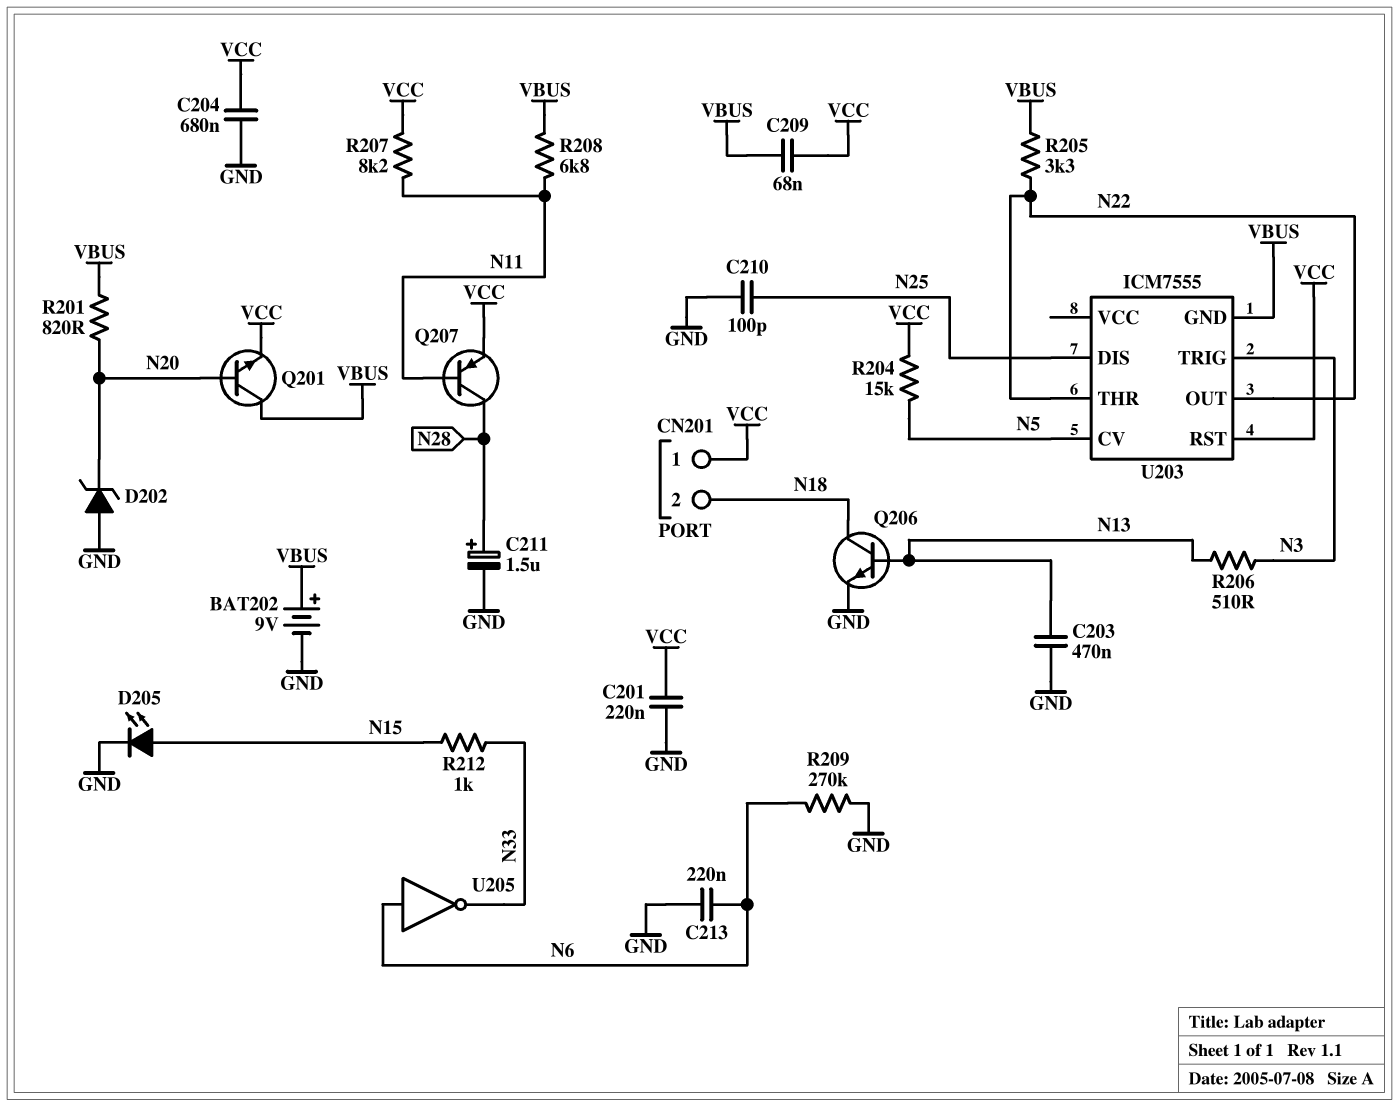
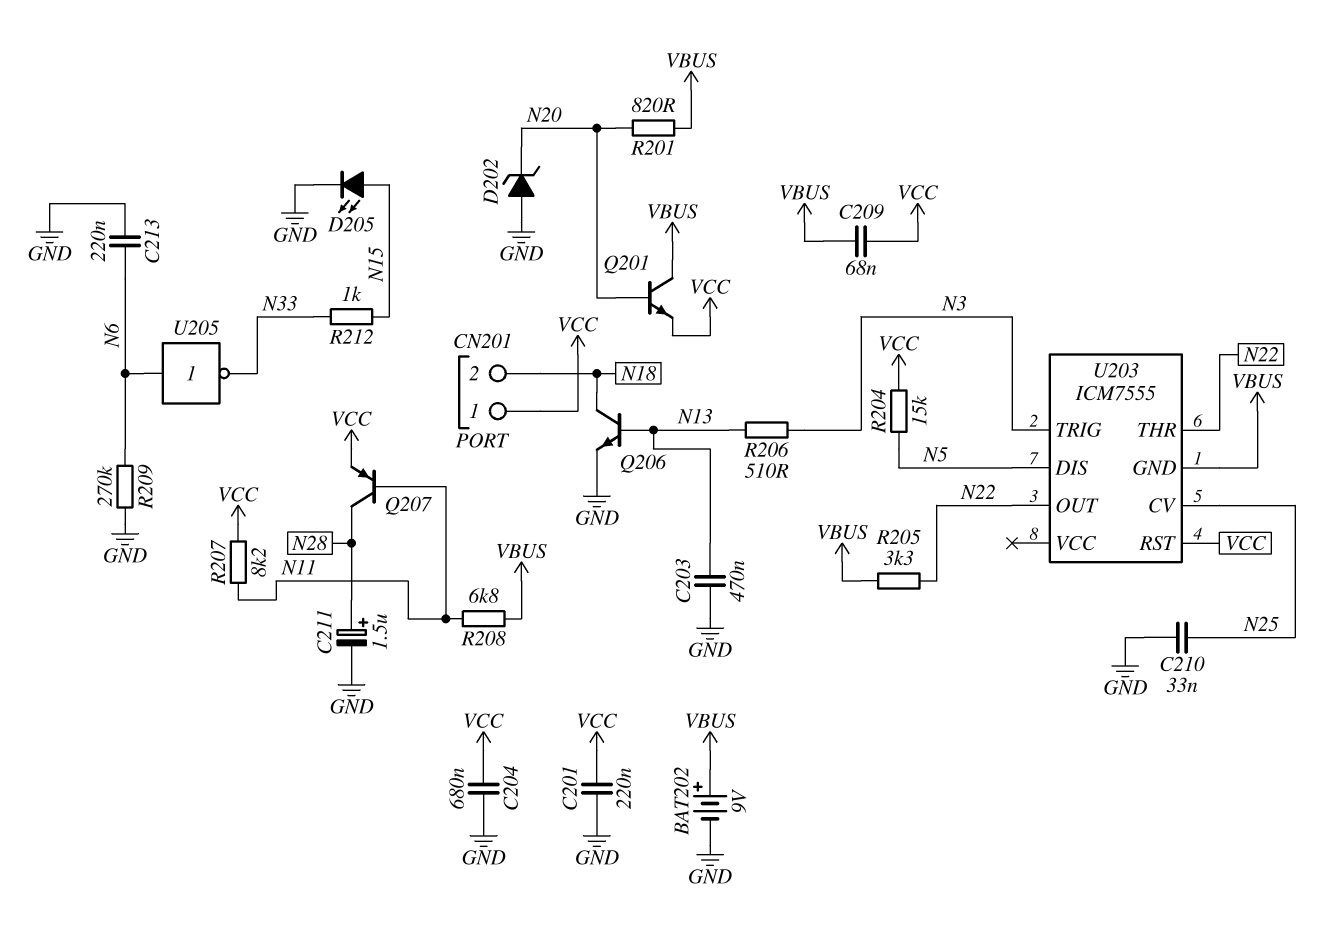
C210: 100pF (GND, N25) -> 33nF (GND, N25)
U203 pin CV: N5 -> N25
U203 pin DIS: N25 -> N5

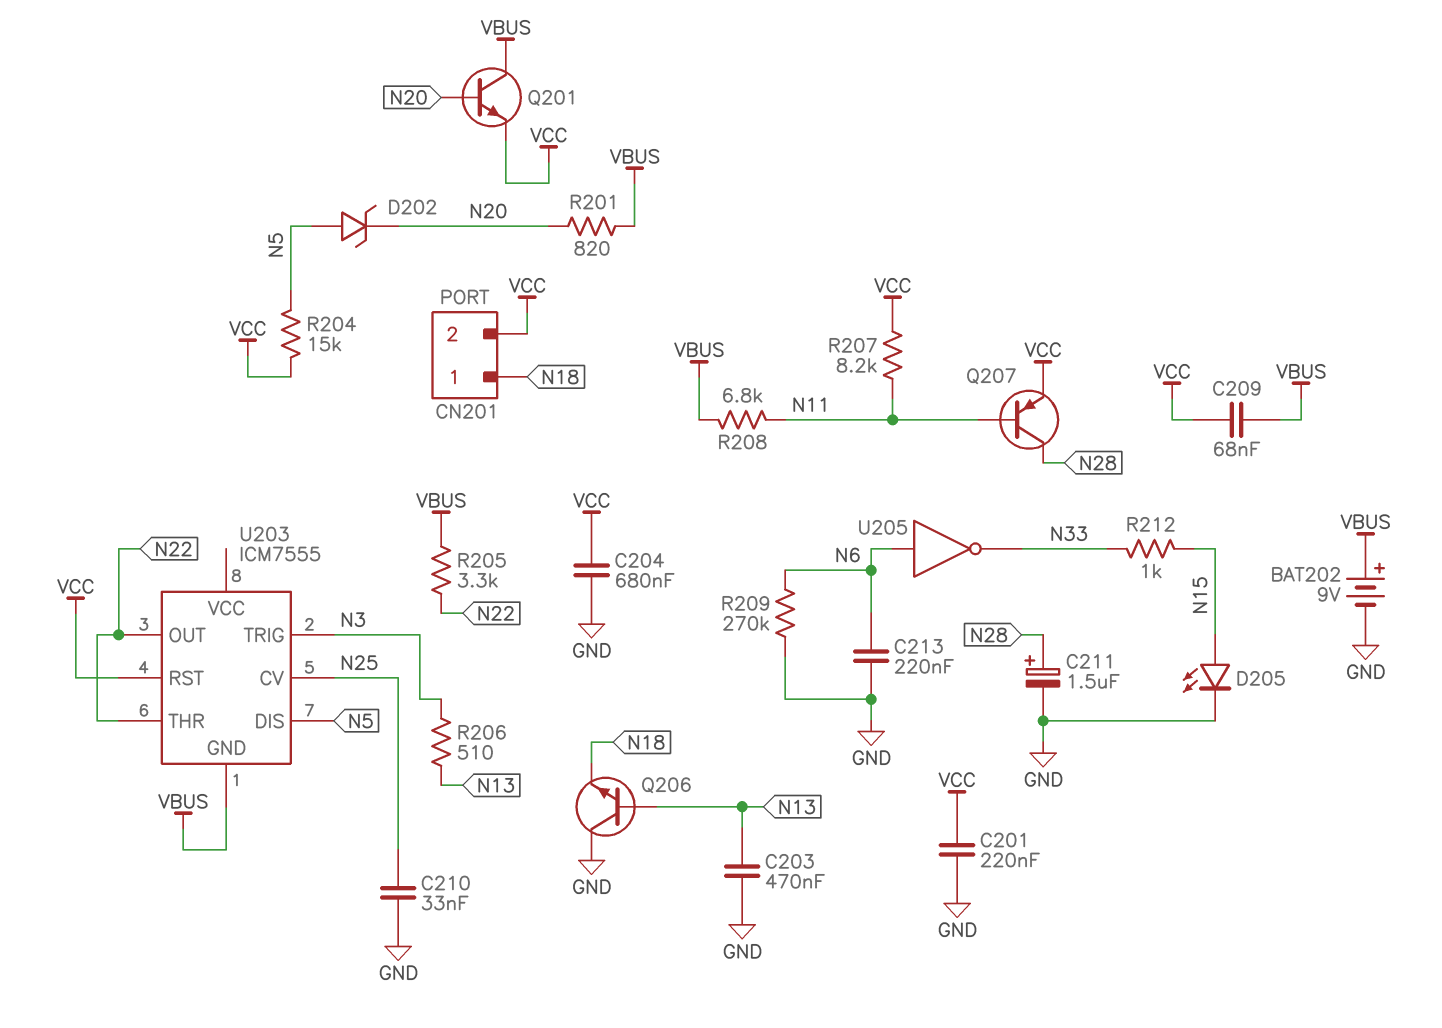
CN201 pin 1: VCC -> N18
CN201 pin 2: N18 -> VCC
D202: zener (A GND, K N20) -> zener (A N5, K N20)
Q206: NPN (B N13, C N18, E GND) -> NPN (B N13, C GND, E N18)

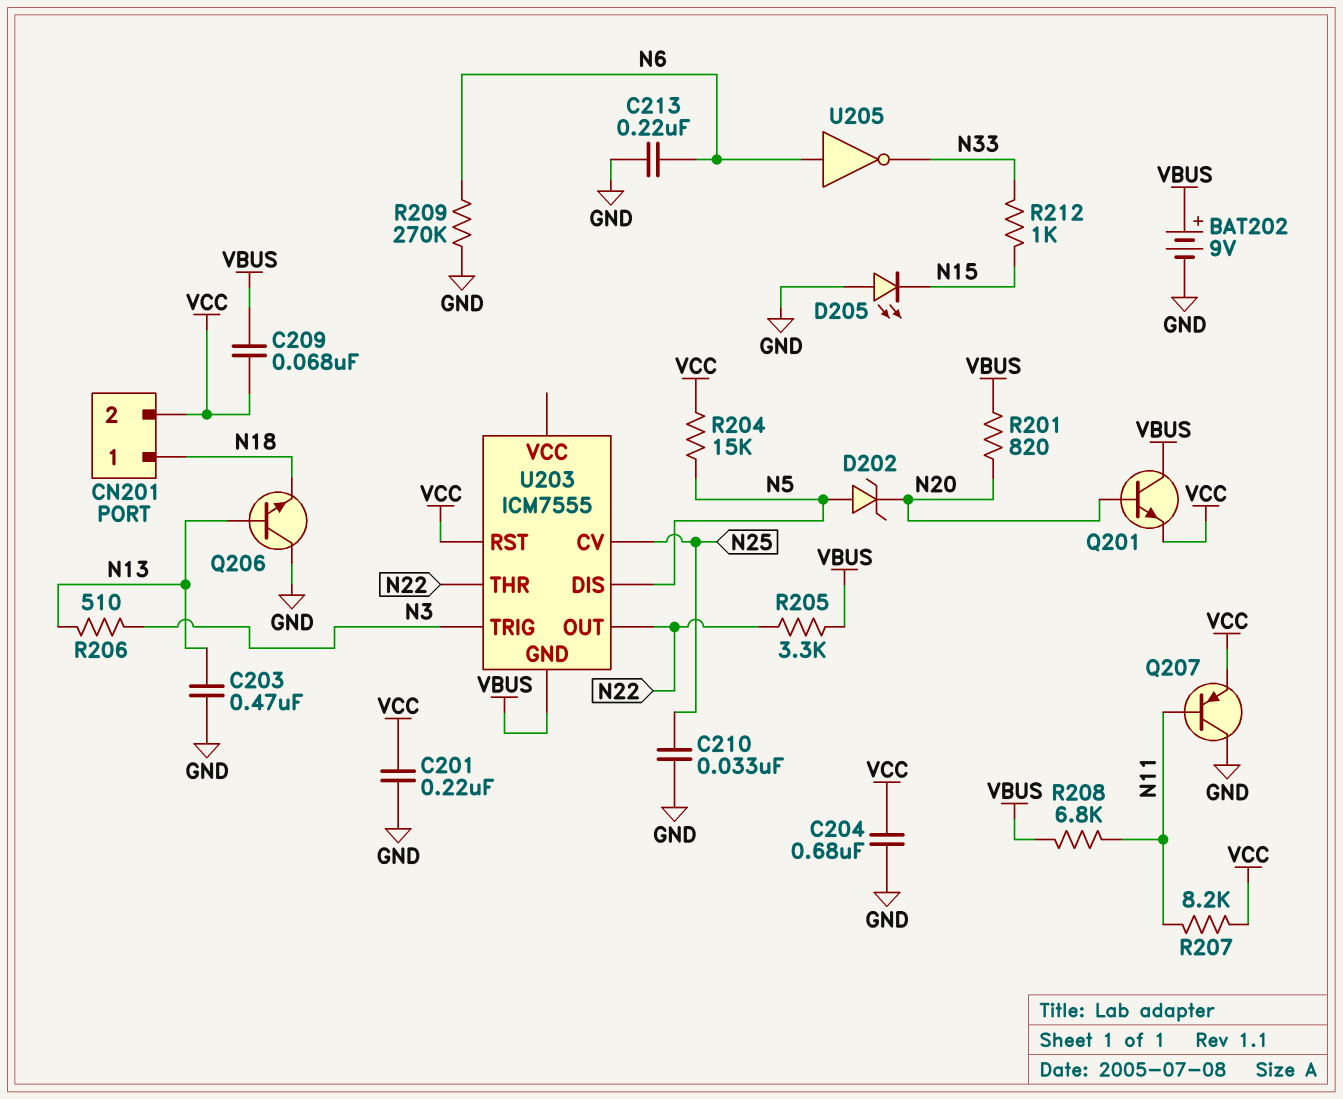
C211: 1.5uF (plus N28, minus GND) -> none
D205: LED (A N15, K GND) -> LED (A GND, K N15)
Q207: PNP (B N11, C N28, E VCC) -> PNP (B N11, C GND, E VCC)

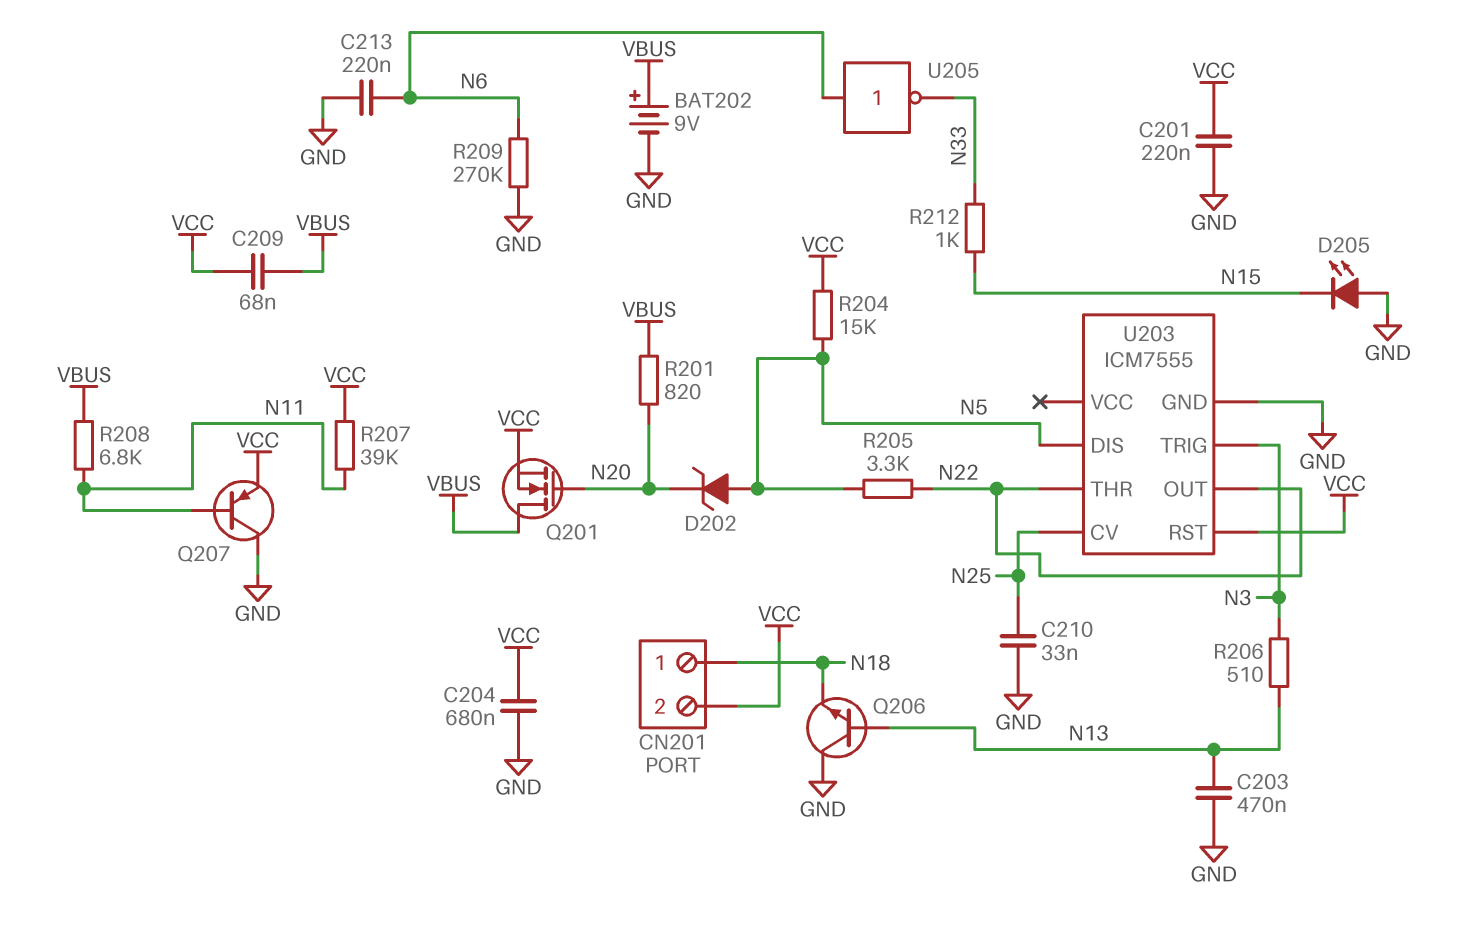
Q201: NPN (B N20, C VBUS, E VCC) -> NMOS (G N20, D VBUS, S VCC)
R205: 3.3k (N22, VBUS) -> 3.3k (N5, N22)
R207: 8.2k (N11, VCC) -> 39k (N11, VCC)
U203 pin GND: VBUS -> GND

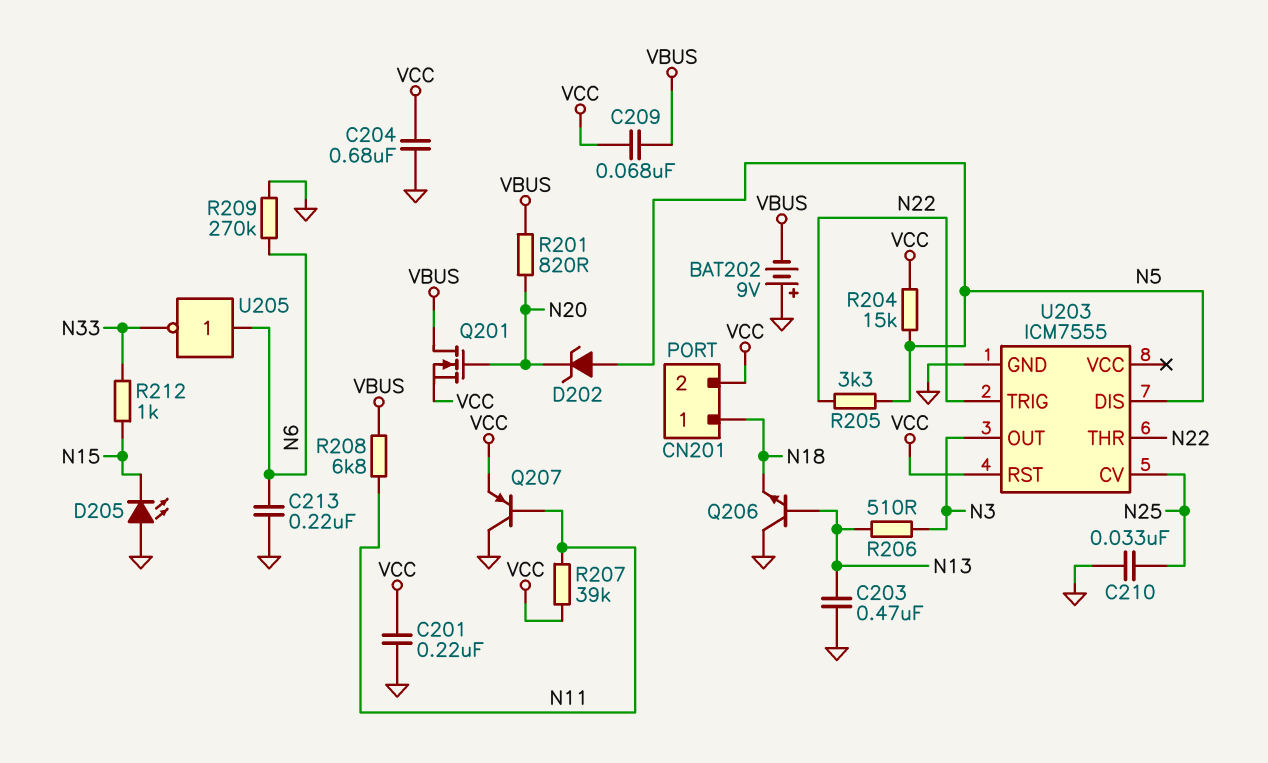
BAT202: 9V (plus VBUS, minus GND) -> 9V (plus GND, minus VBUS)
U203 pin OUT: N22 -> N3
U203 pin TRIG: N3 -> N22

